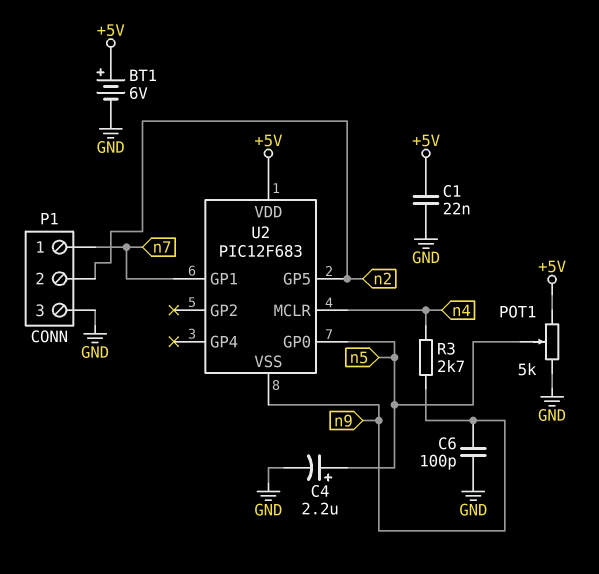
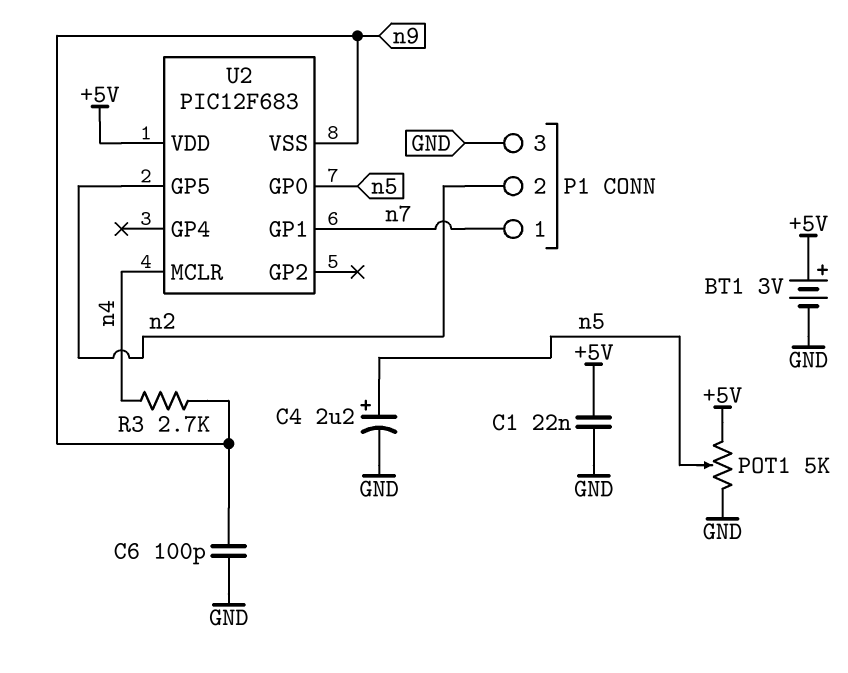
BT1: 6V (plus +5V, minus GND) -> 3V (plus +5V, minus GND)

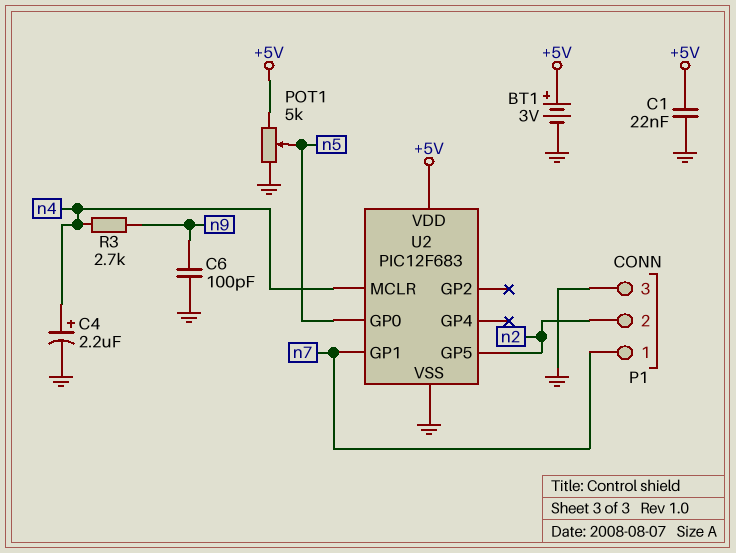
C4: 2.2uF (plus n5, minus GND) -> 2.2uF (plus n4, minus GND)
U2 pin VSS: n9 -> GND

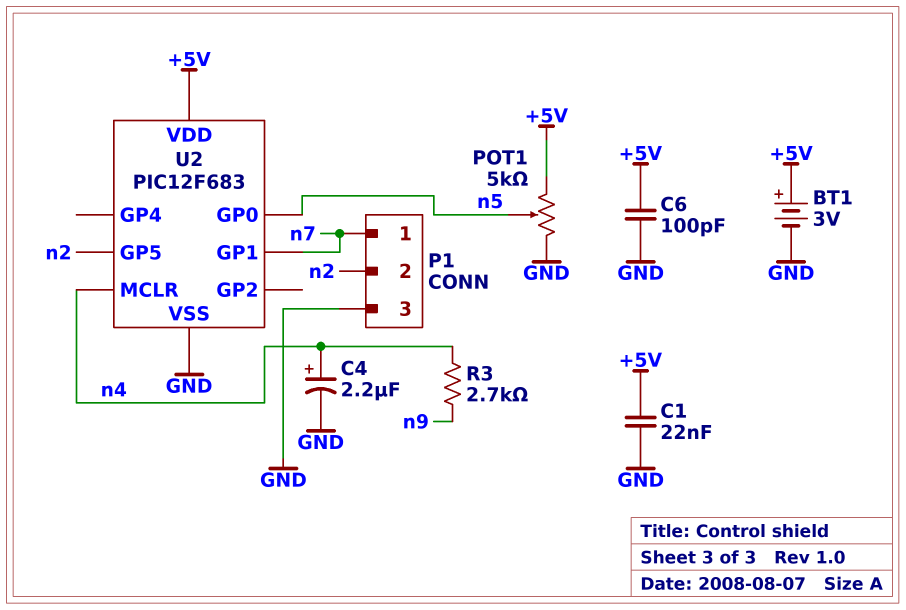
C6: 100pF (GND, n9) -> 100pF (+5V, GND)

